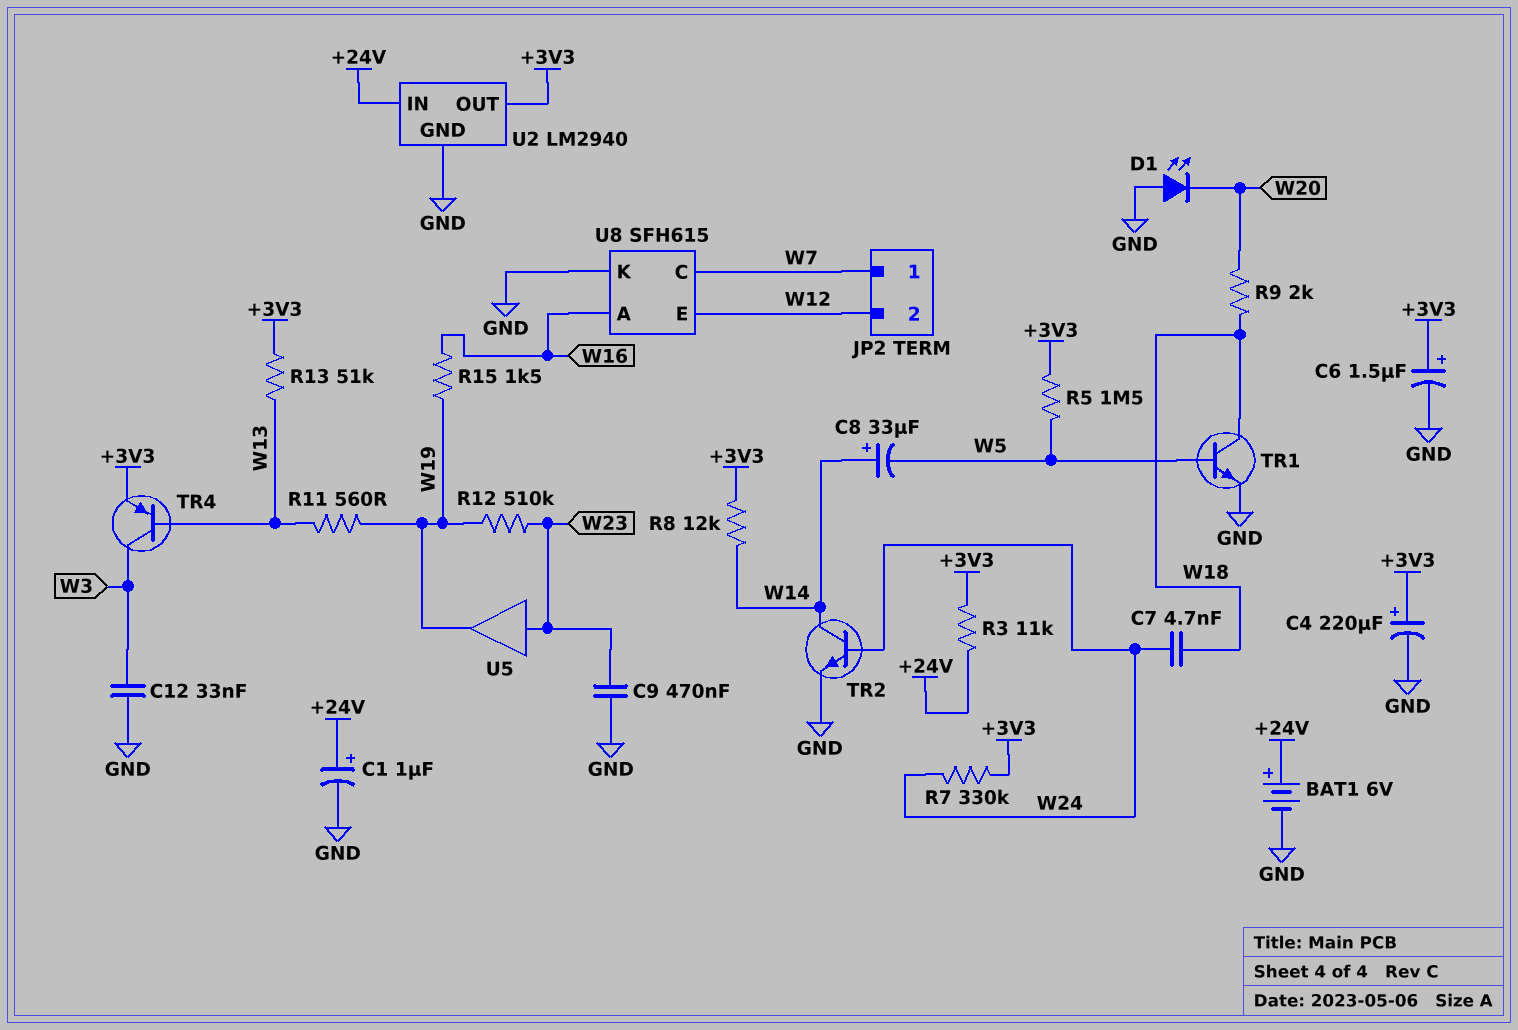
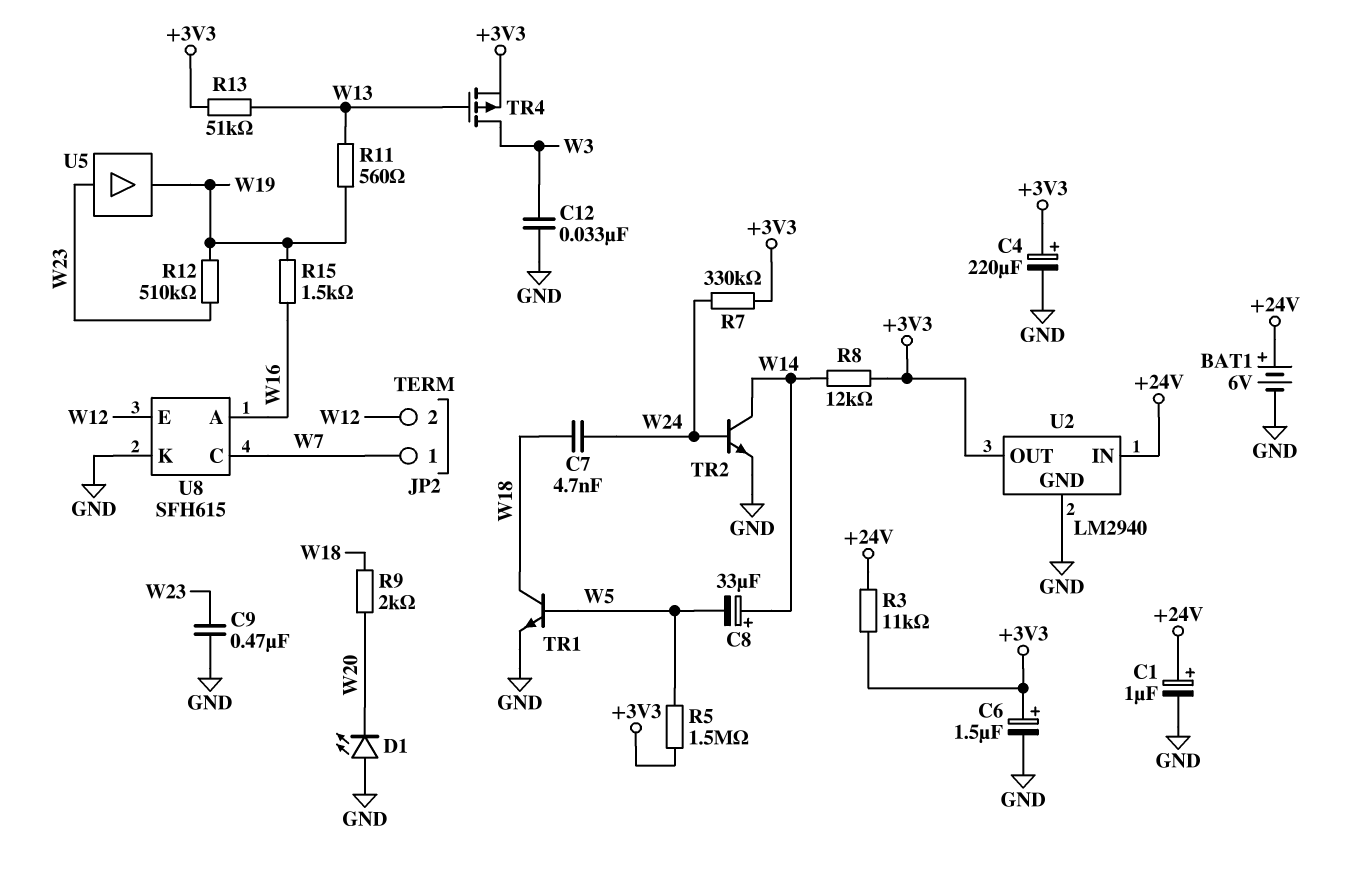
TR4: PNP (B W13, C W3, E +3V3) -> PMOS (G W13, D W3, S +3V3)

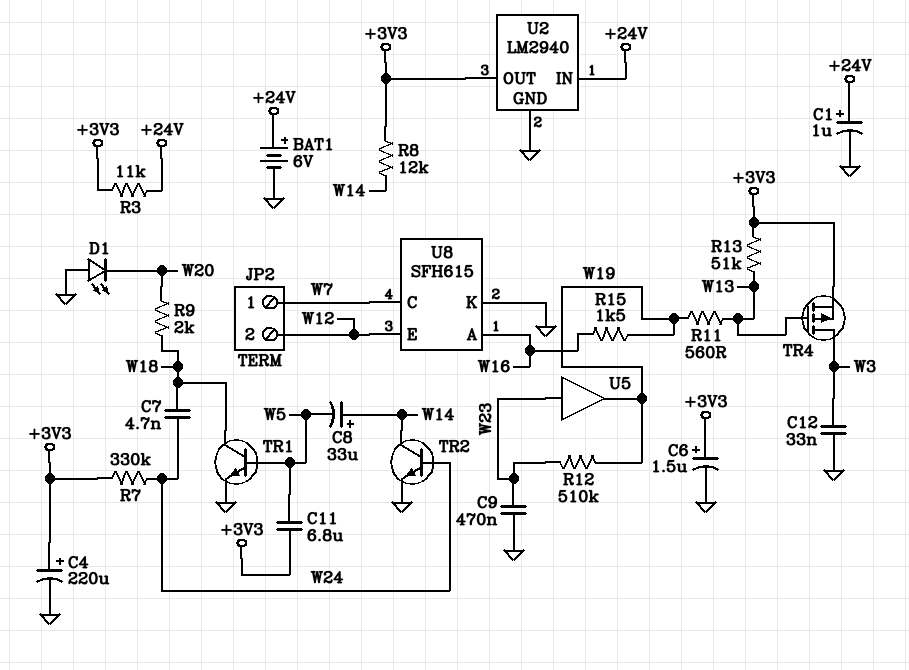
C11: none -> 6.8uF (+3V3, W5)
R5: 1.5M (+3V3, W5) -> none

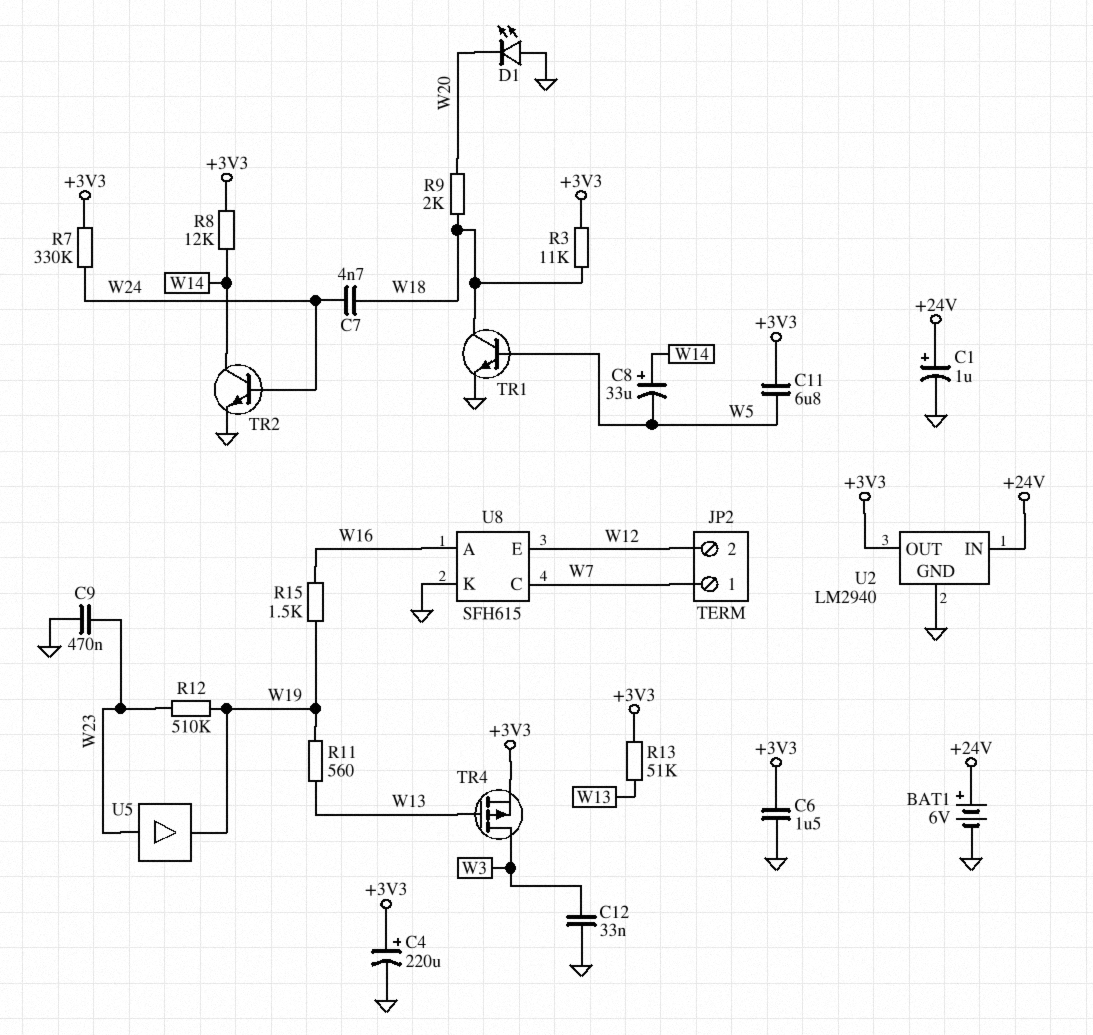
C6: 1.5uF (plus +3V3, minus GND) -> 1.5uF (+3V3, GND)
R3: 11k (+3V3, +24V) -> 11k (+3V3, W18)

